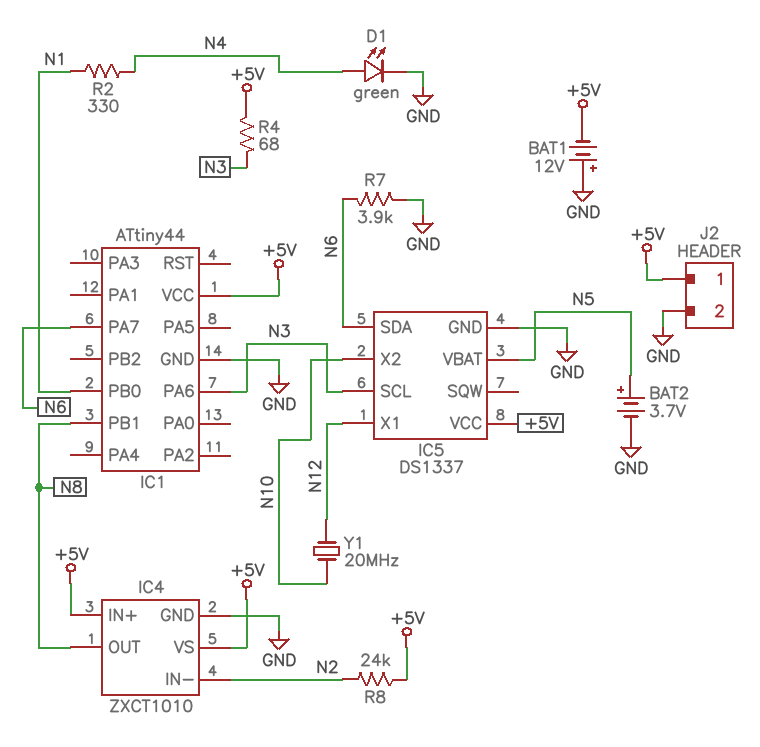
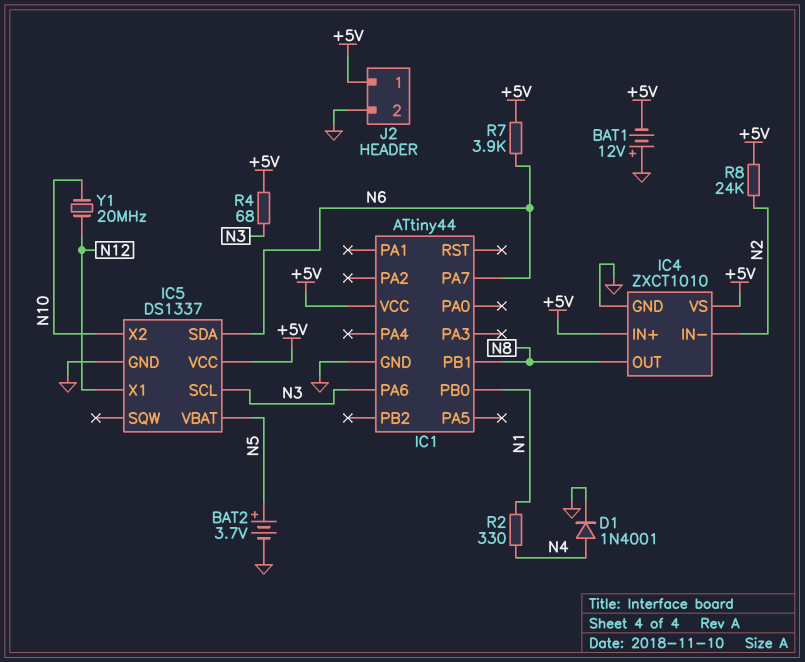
D1: LED green (A N4, K GND) -> diode 1N4001 (A N4, K GND)
R7: 3.9k (GND, N6) -> 3.9k (+5V, N6)

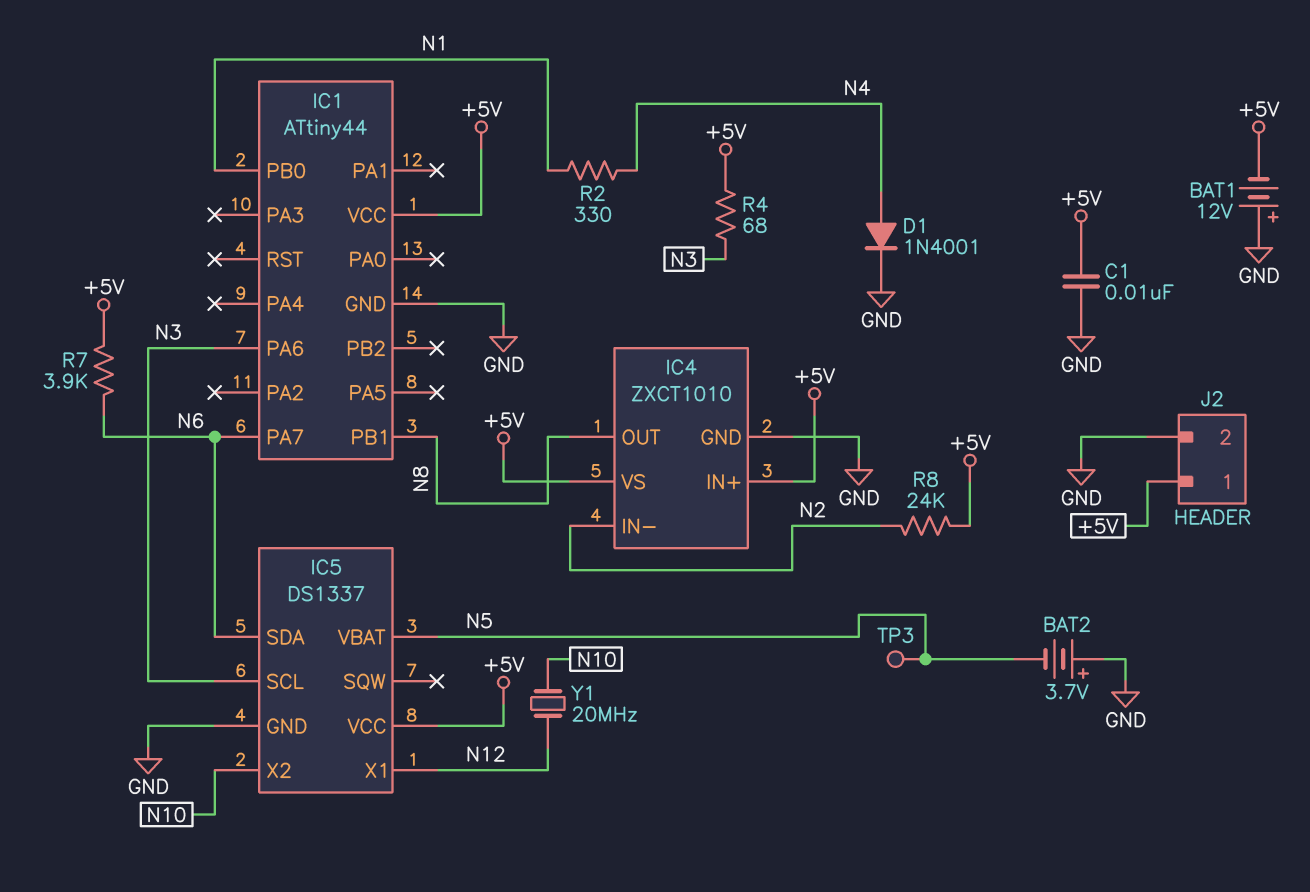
BAT2: 3.7V (plus N5, minus GND) -> 3.7V (plus GND, minus N5)
C1: none -> 10nF (+5V, GND)
TP3: none -> test point (N5)

